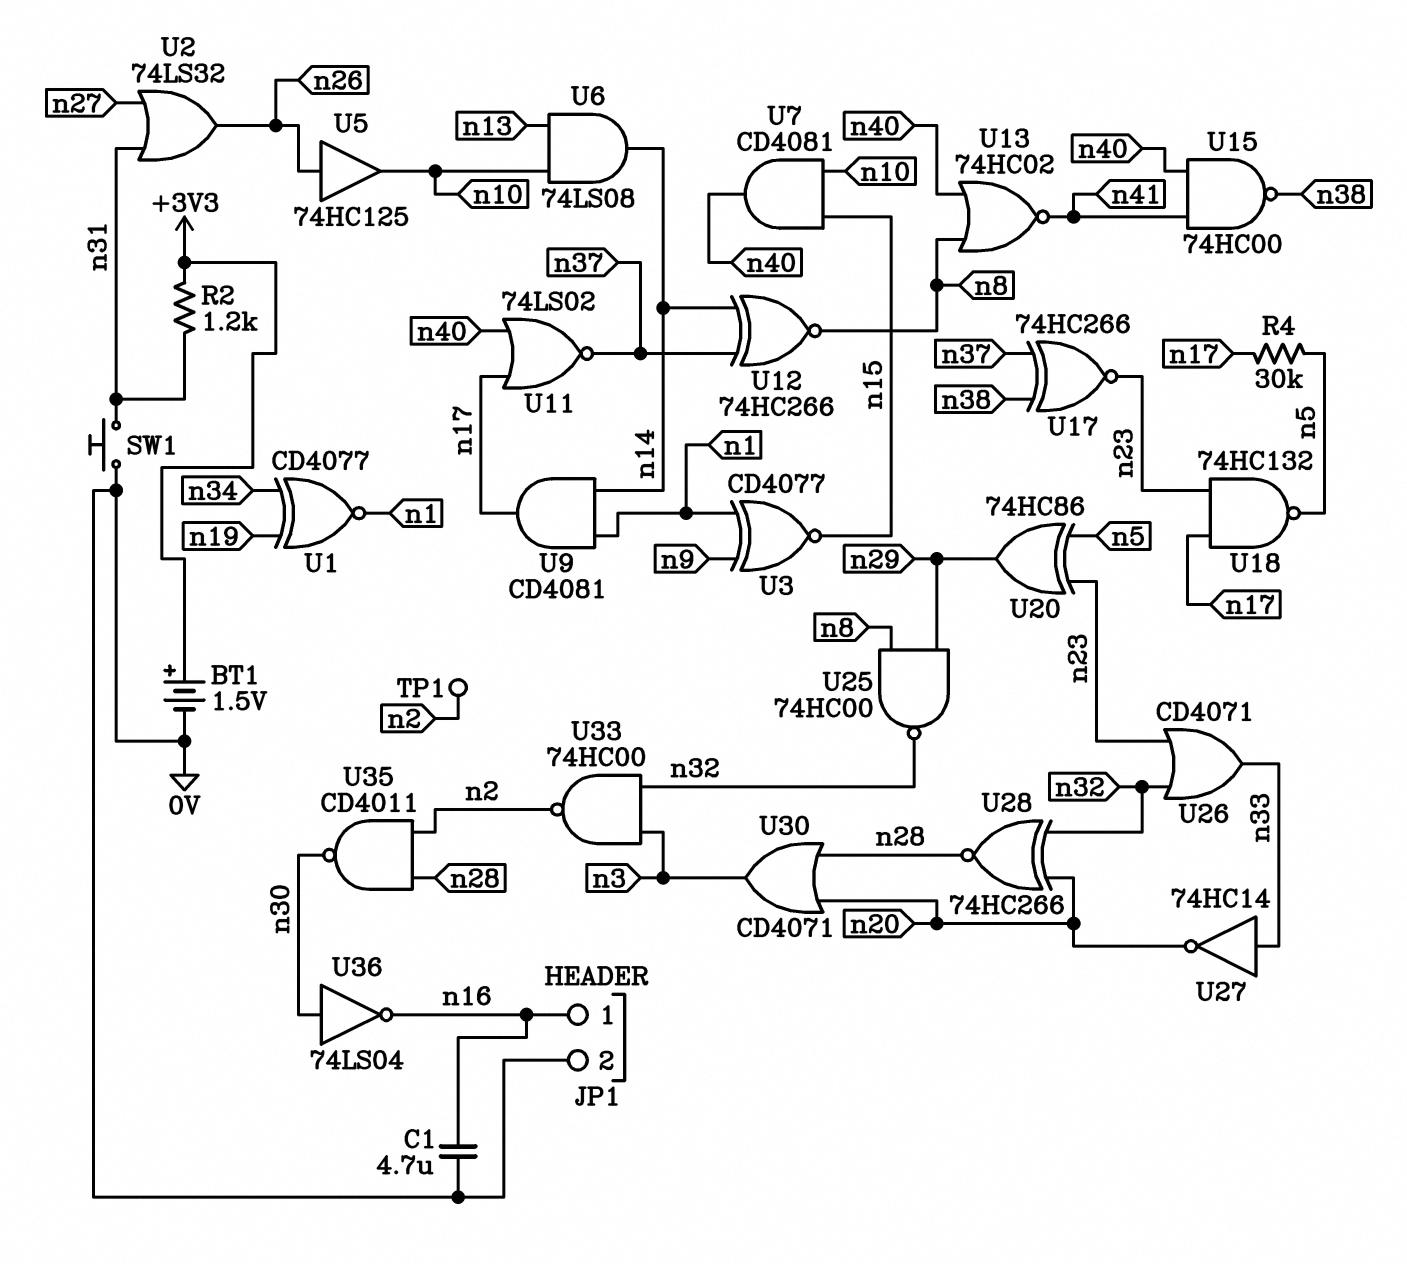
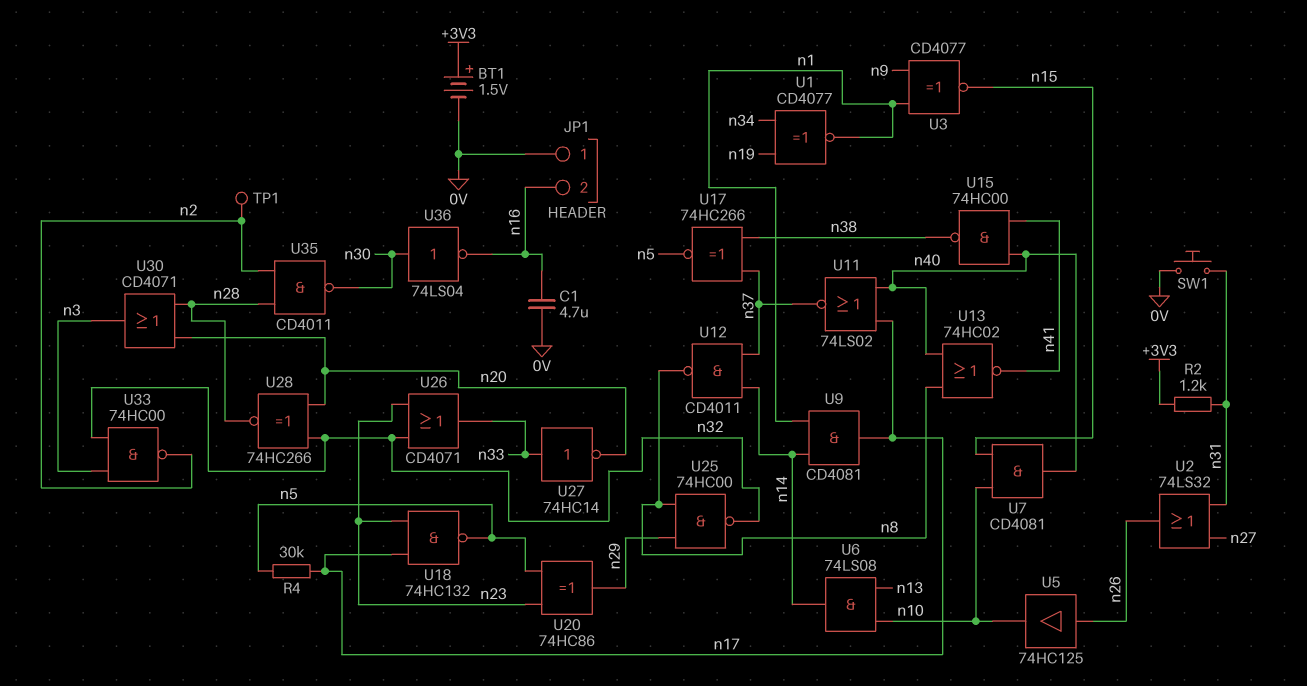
JP1 pin 1: n16 -> 0V
JP1 pin 2: 0V -> n16
U12: XNOR 74HC266 (in n14, in n37, out n8) -> NAND CD4011 (in n14, in n37, out n8)
U17: XNOR 74HC266 (in n37, in n38, out n23) -> XNOR 74HC266 (in n37, in n38, out n5)

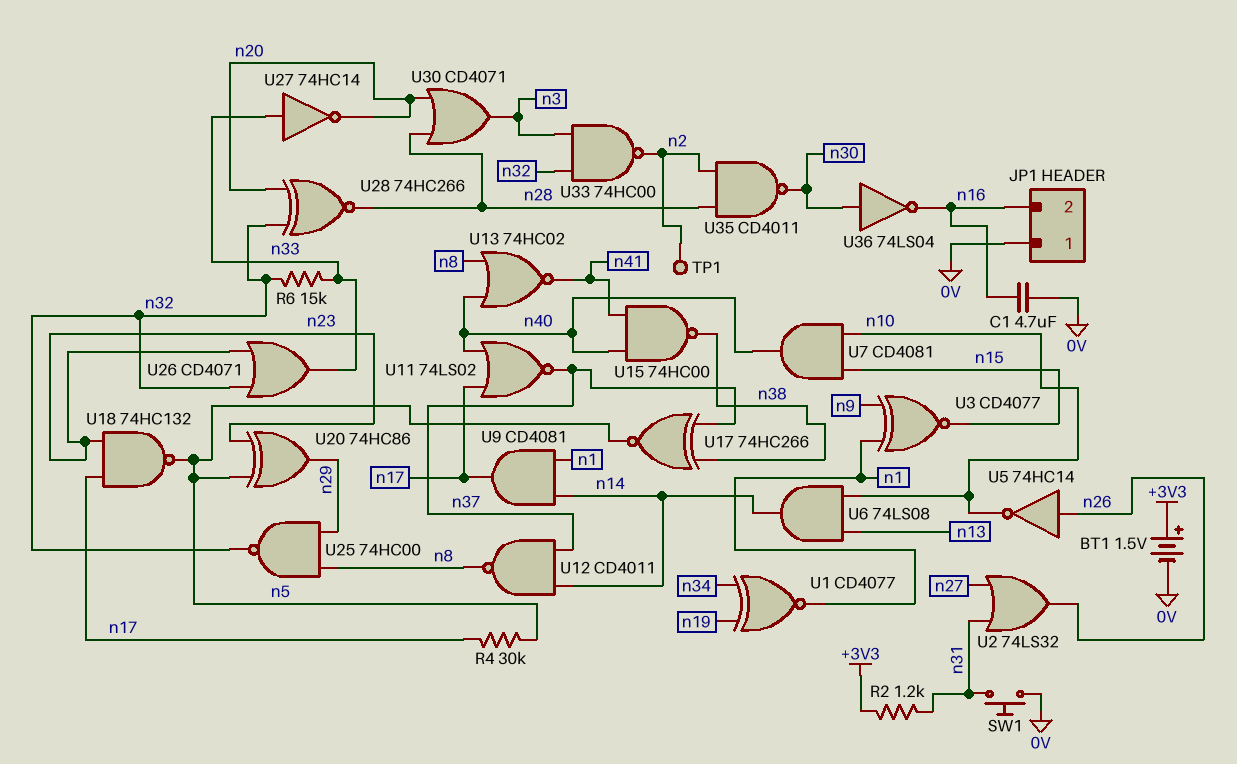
R6: none -> 15k (n32, n33)
U5: buffer 74HC125 (in n26, out n10) -> NOT 74HC14 (in n26, out n10)

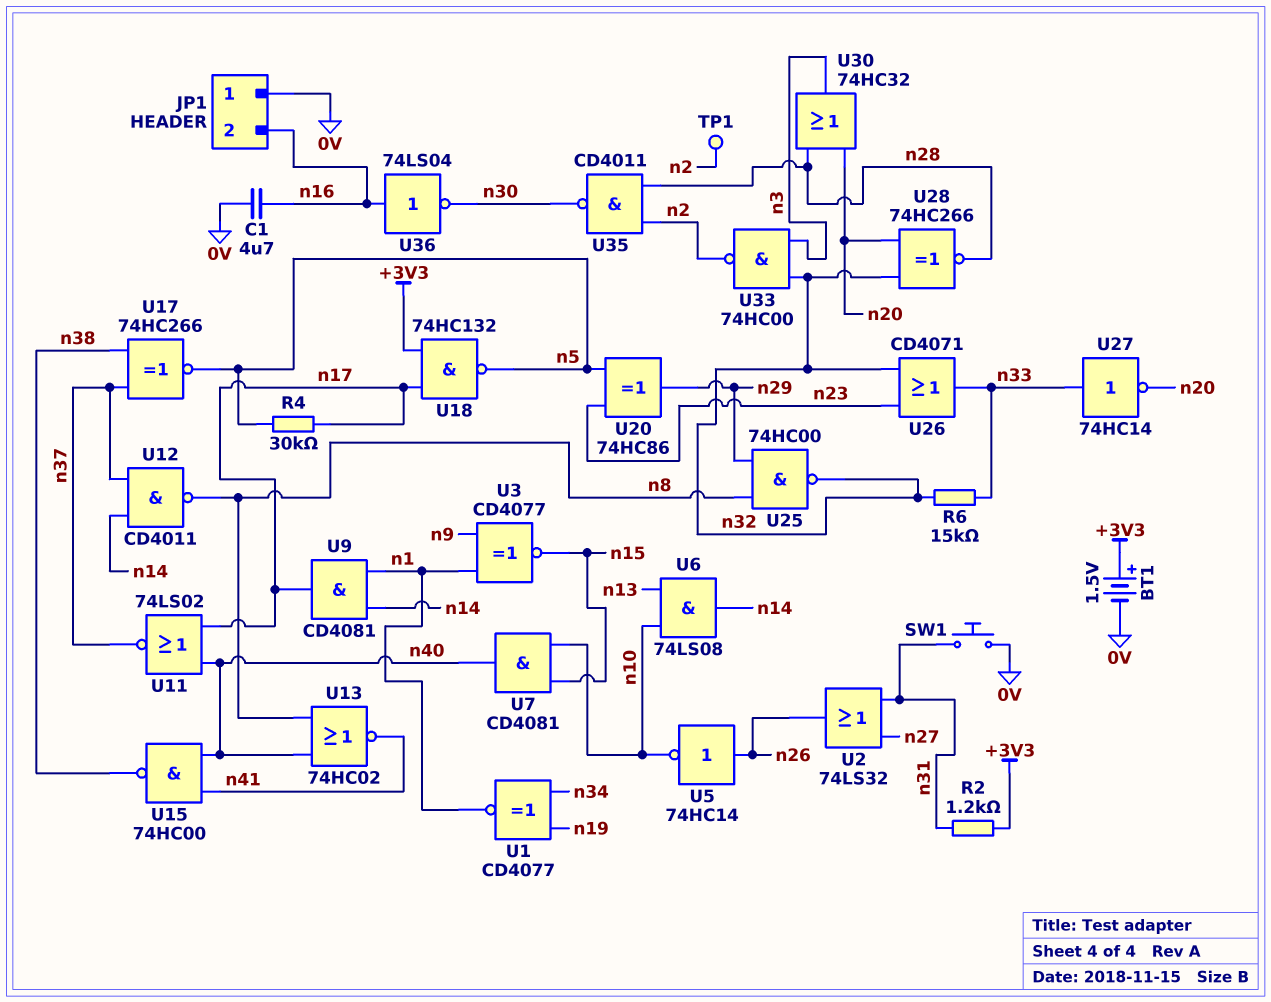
U18: NAND 74HC132 (in n17, in n23, out n5) -> NAND 74HC132 (in +3V3, in n17, out n5)
U30: OR CD4071 (in n20, in n28, out n3) -> OR 74HC32 (in n20, in n28, out n3)
U36: NOT 74LS04 (in n30, out n16) -> NOT 74LS04 (in n16, out n30)

